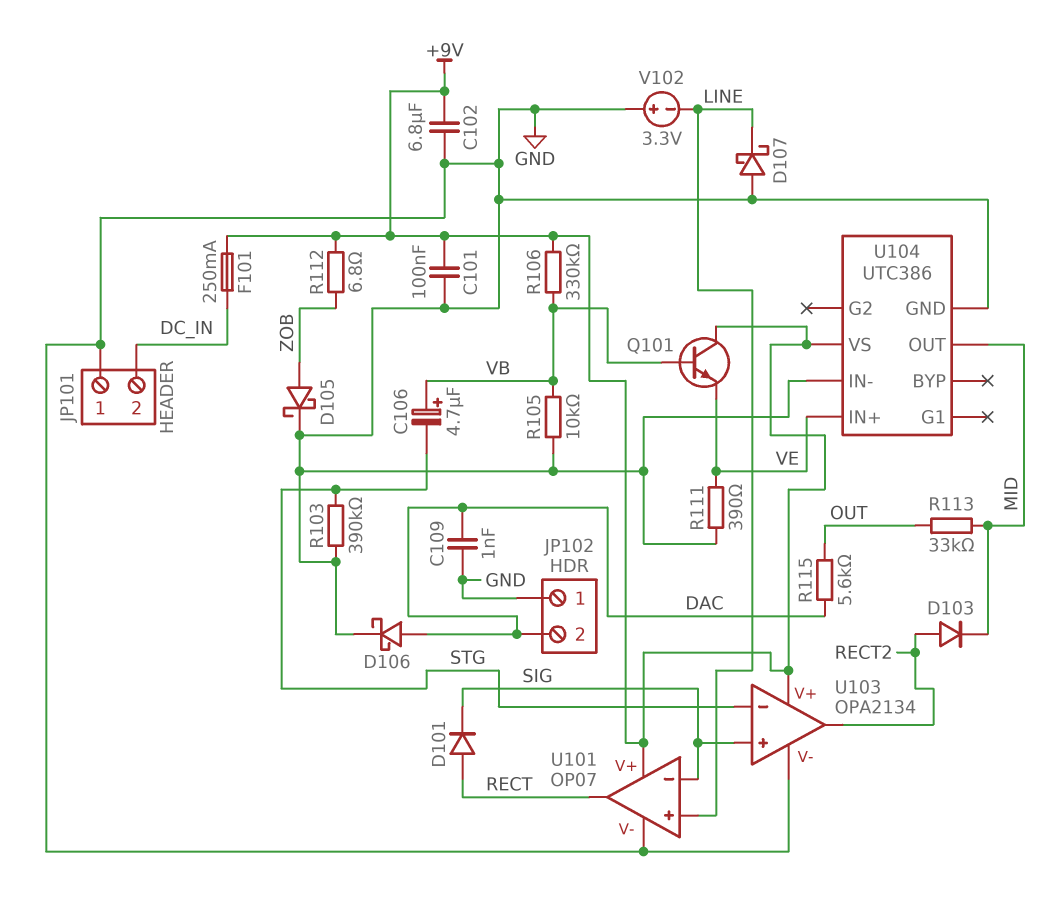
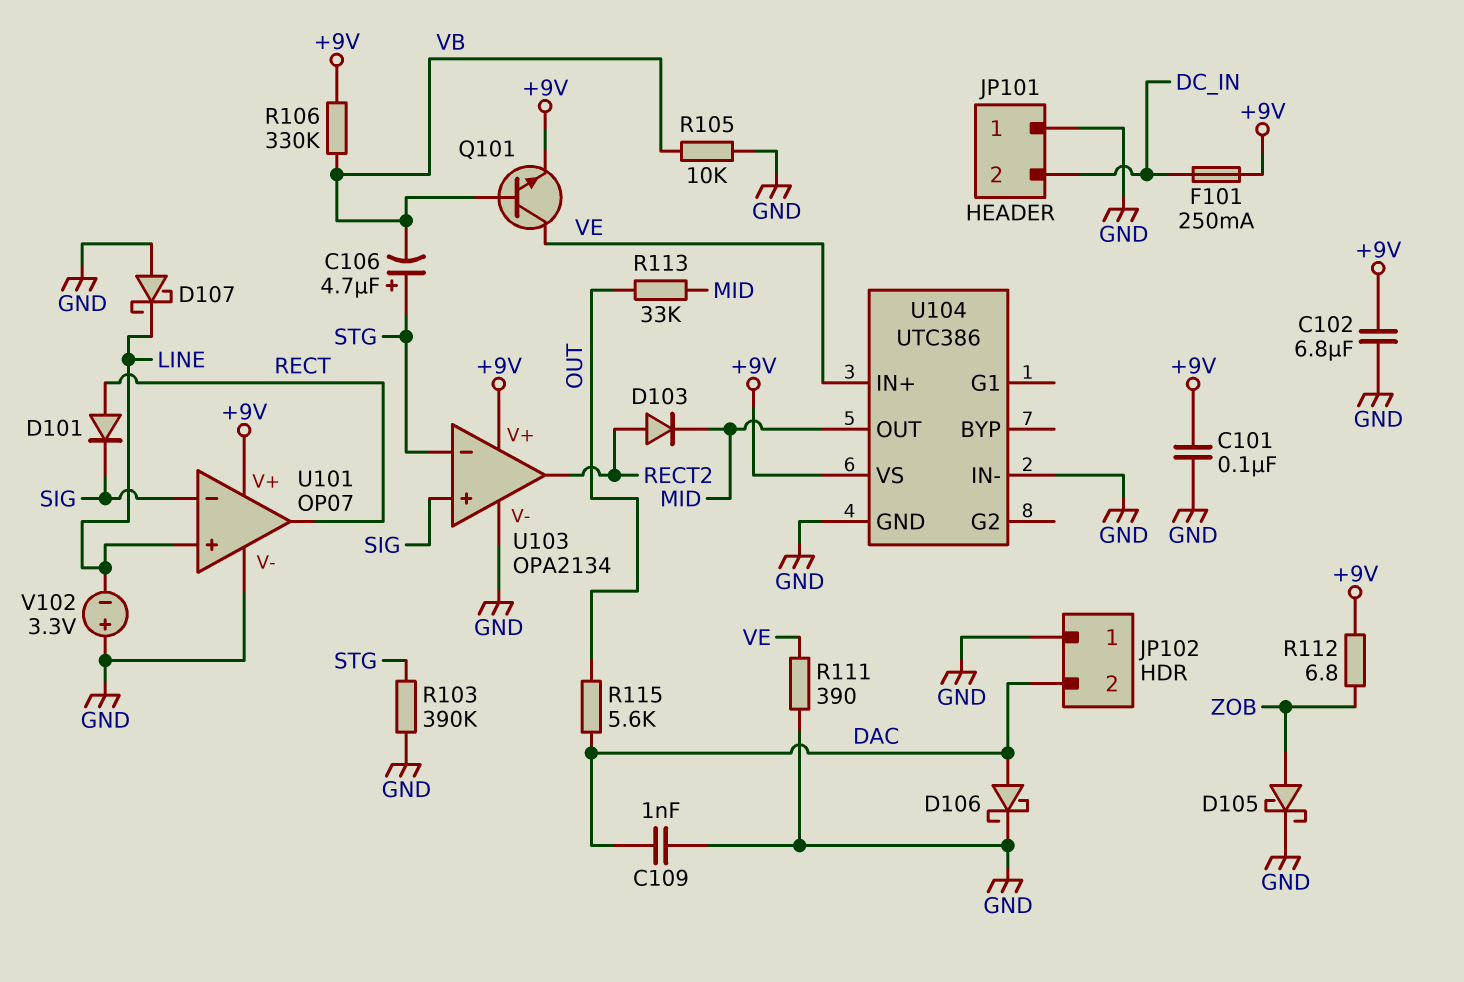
C106: 4.7uF (plus VB, minus STG) -> 4.7uF (plus STG, minus VB)
Q101: NPN (B VB, C +9V, E VE) -> NPN (B VB, C VE, E +9V)

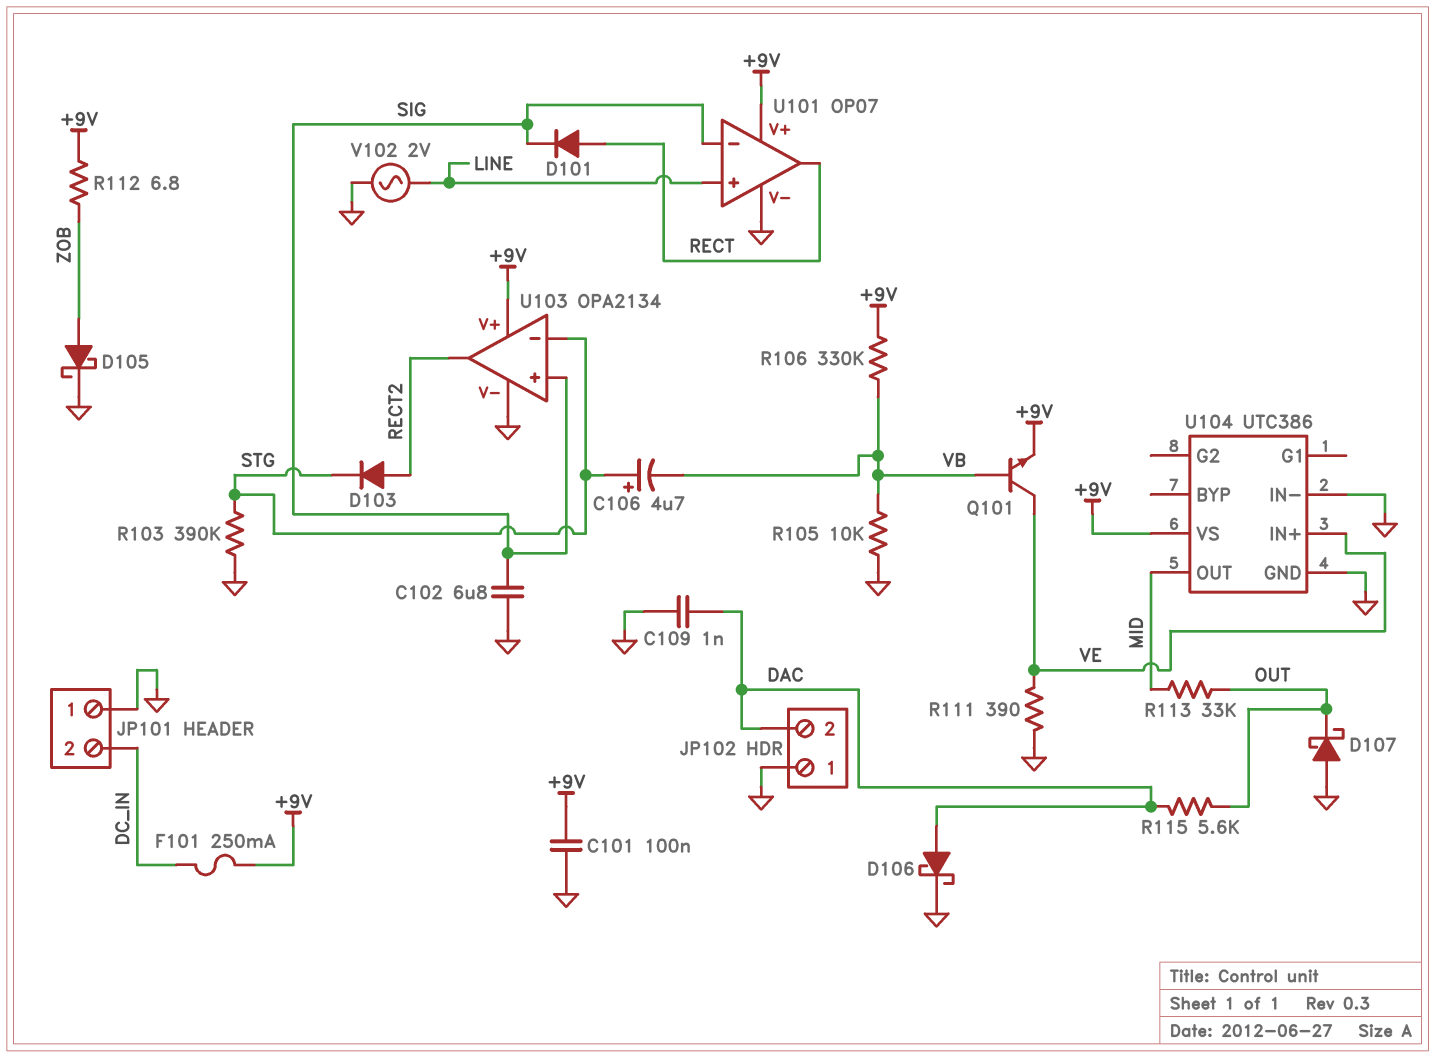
C102: 6.8uF (+9V, GND) -> 6.8uF (GND, SIG)
D103: diode (A RECT2, K MID) -> diode (A RECT2, K STG)
D107: schottky (A GND, K LINE) -> schottky (A GND, K OUT)
V102: 3.3V (plus GND, minus LINE) -> AC 2V (GND, LINE)

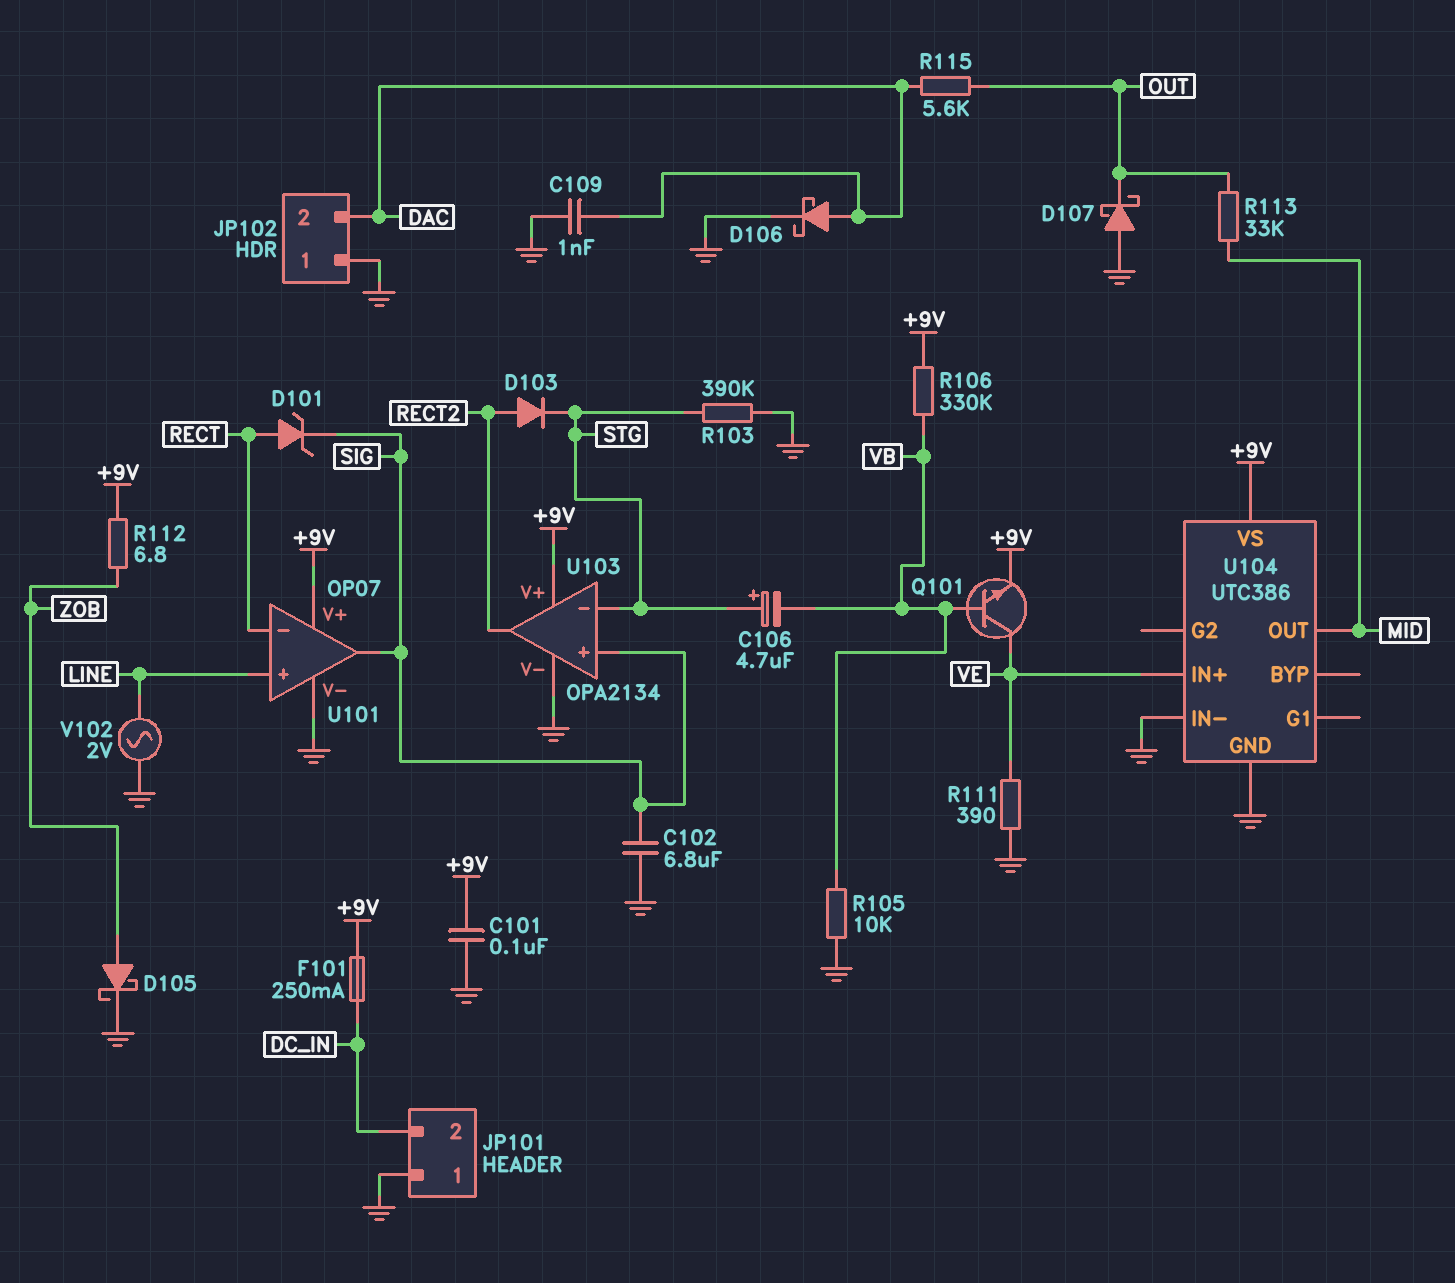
D101: diode (A RECT, K SIG) -> zener (A RECT, K SIG)
U101 pin in-: SIG -> RECT
U101 pin out: RECT -> SIG

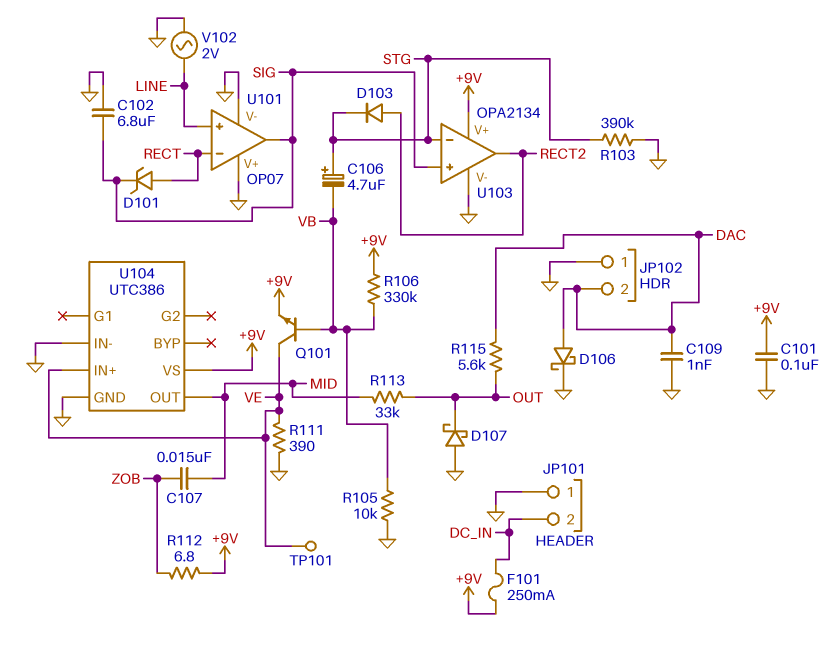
C107: none -> 15nF (MID, ZOB)
D105: schottky (A ZOB, K GND) -> none
TP101: none -> test point (VE)
U101 pin V+: +9V -> GND

